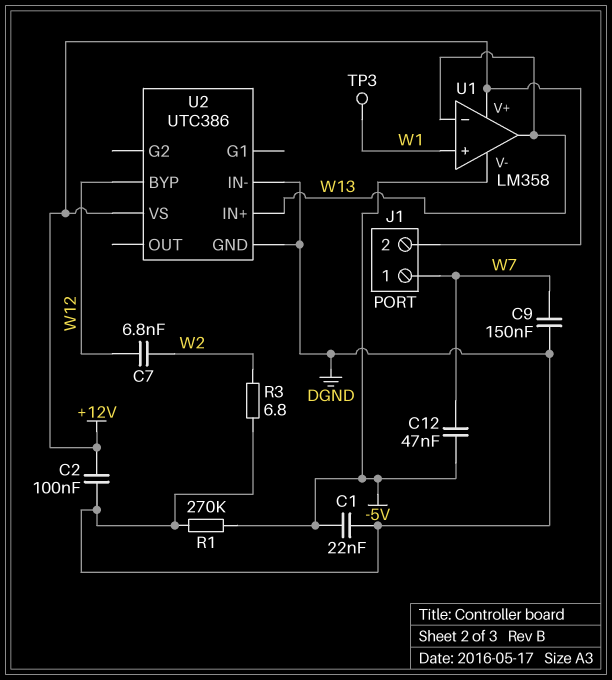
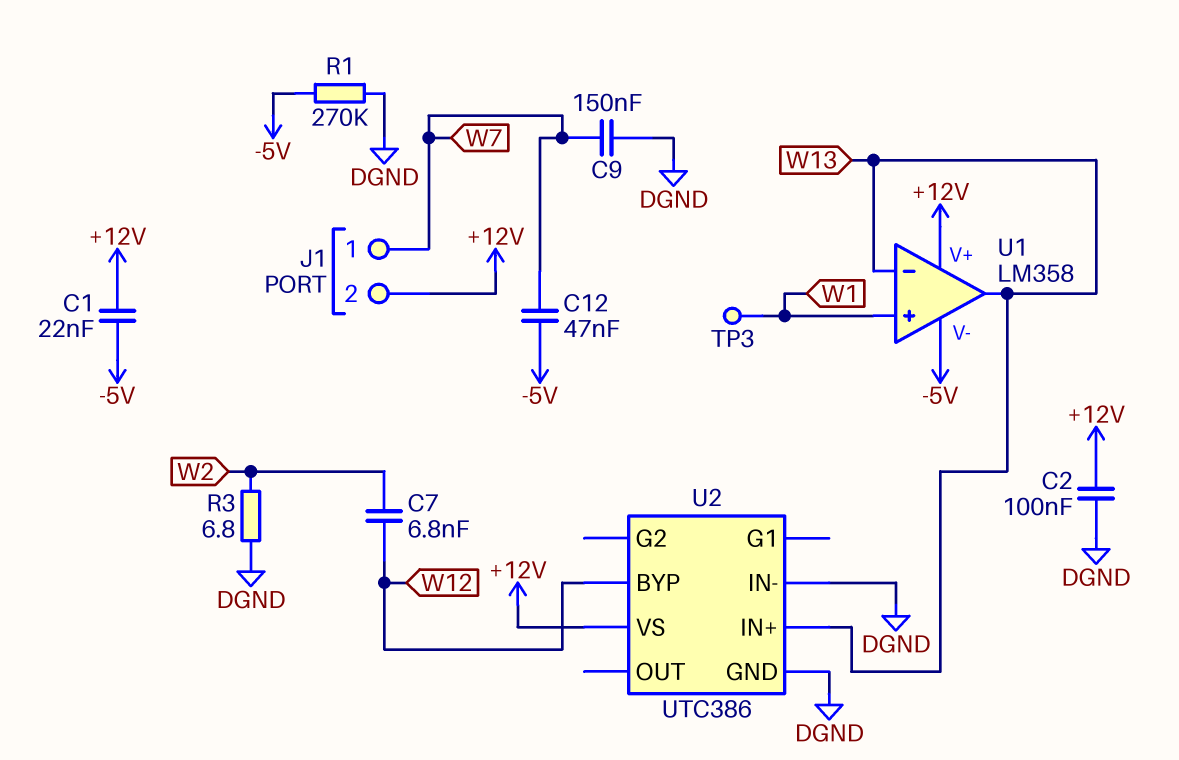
C1: 22nF (-5V, DGND) -> 22nF (+12V, -5V)

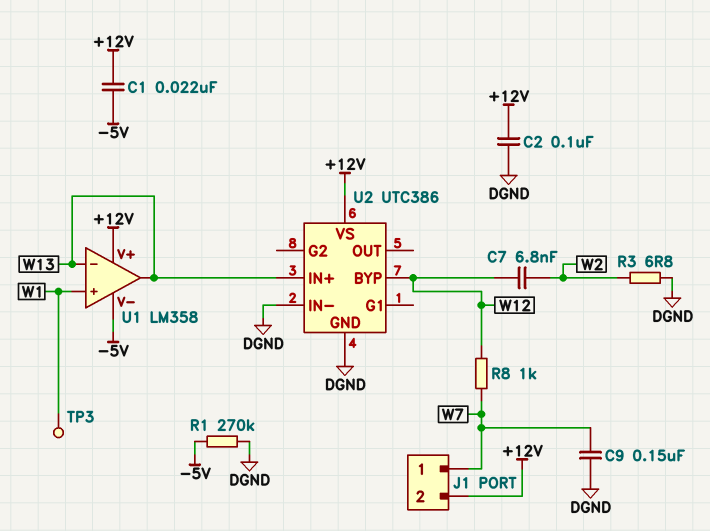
C12: 47nF (-5V, W7) -> none
R8: none -> 1k (W7, W12)

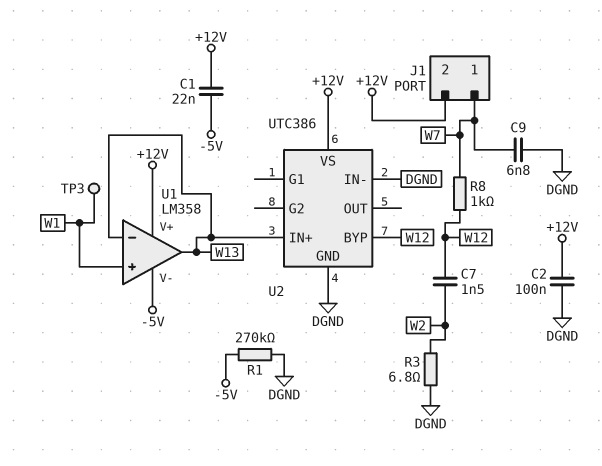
C7: 6.8nF (W2, W12) -> 1.5nF (W2, W12)
C9: 150nF (DGND, W7) -> 6.8nF (DGND, W7)

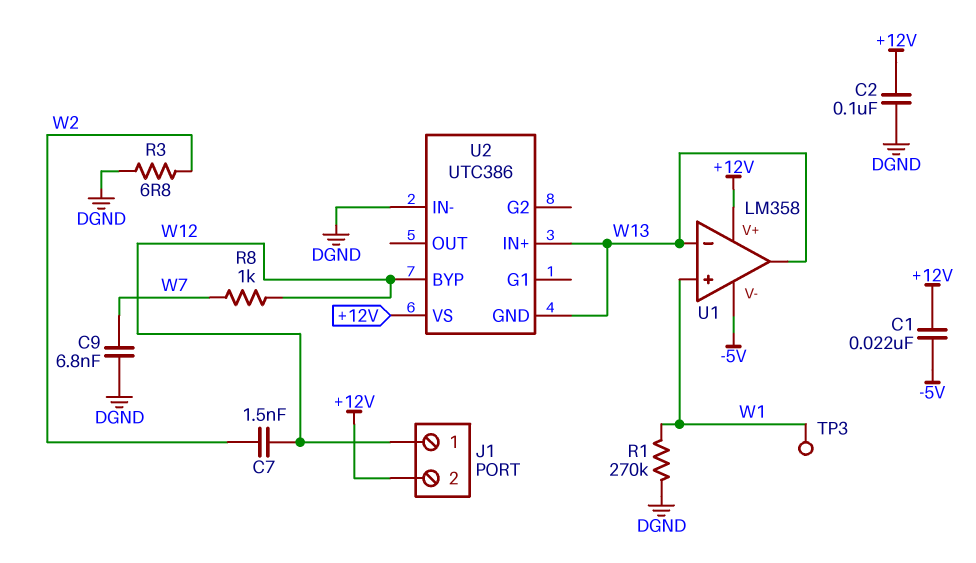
J1 pin 1: W7 -> W12
R1: 270k (-5V, DGND) -> 270k (DGND, W1)
U2 pin GND: DGND -> W13

